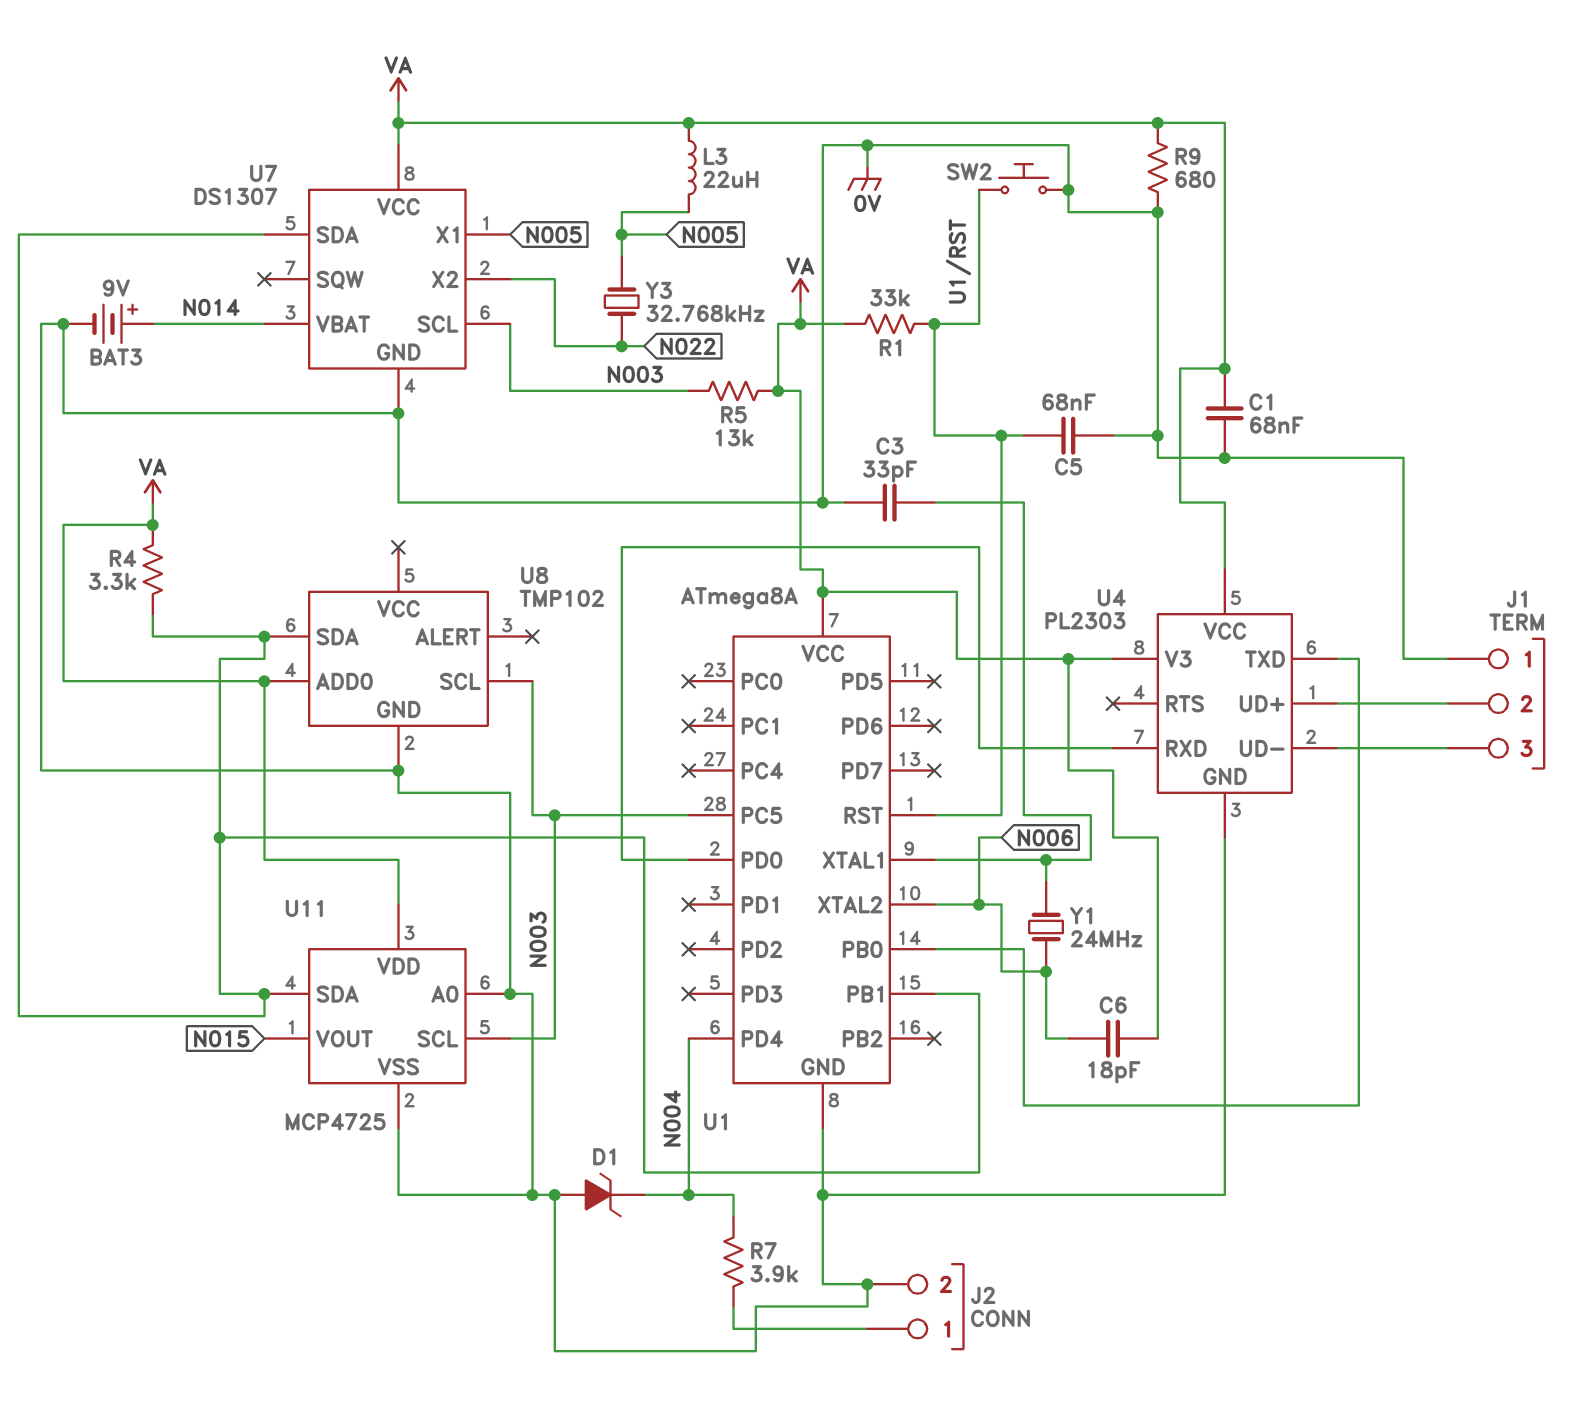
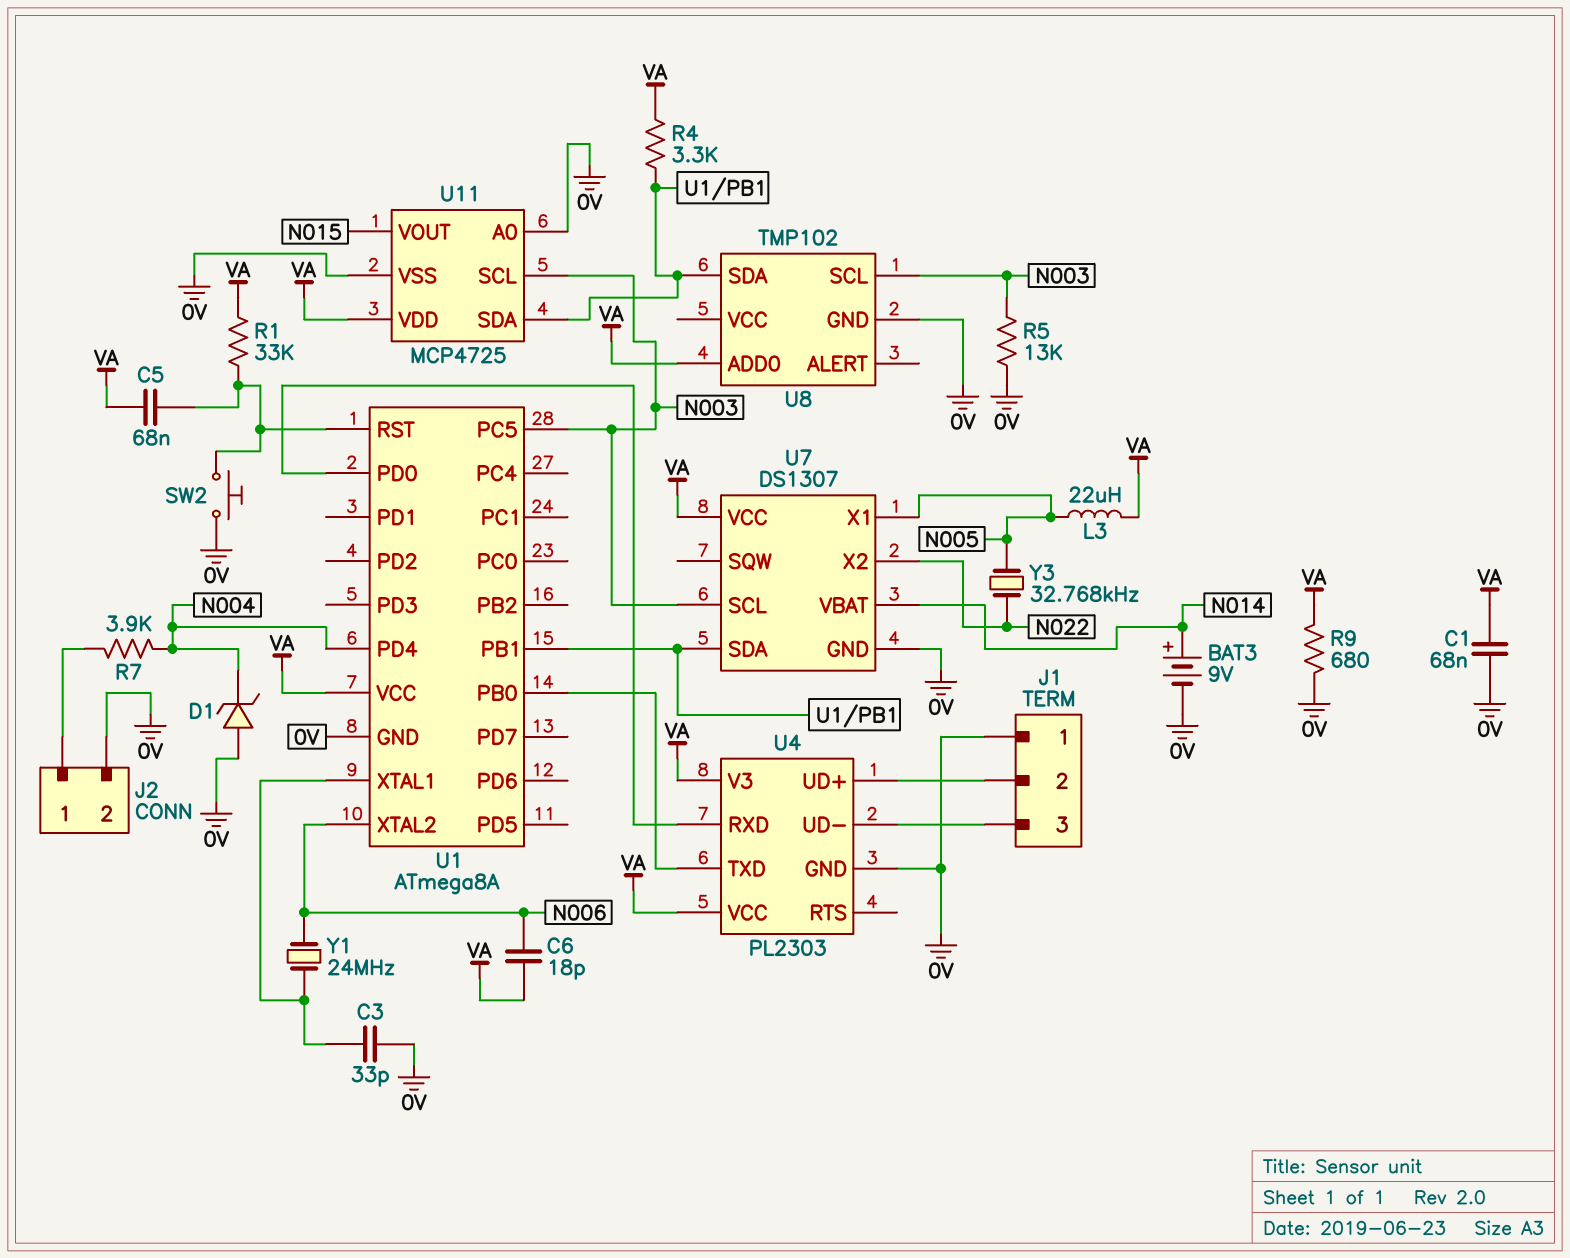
C5: 68nF (0V, U1/RST) -> 68nF (U1/RST, VA)
R5: 13k (N003, VA) -> 13k (0V, N003)

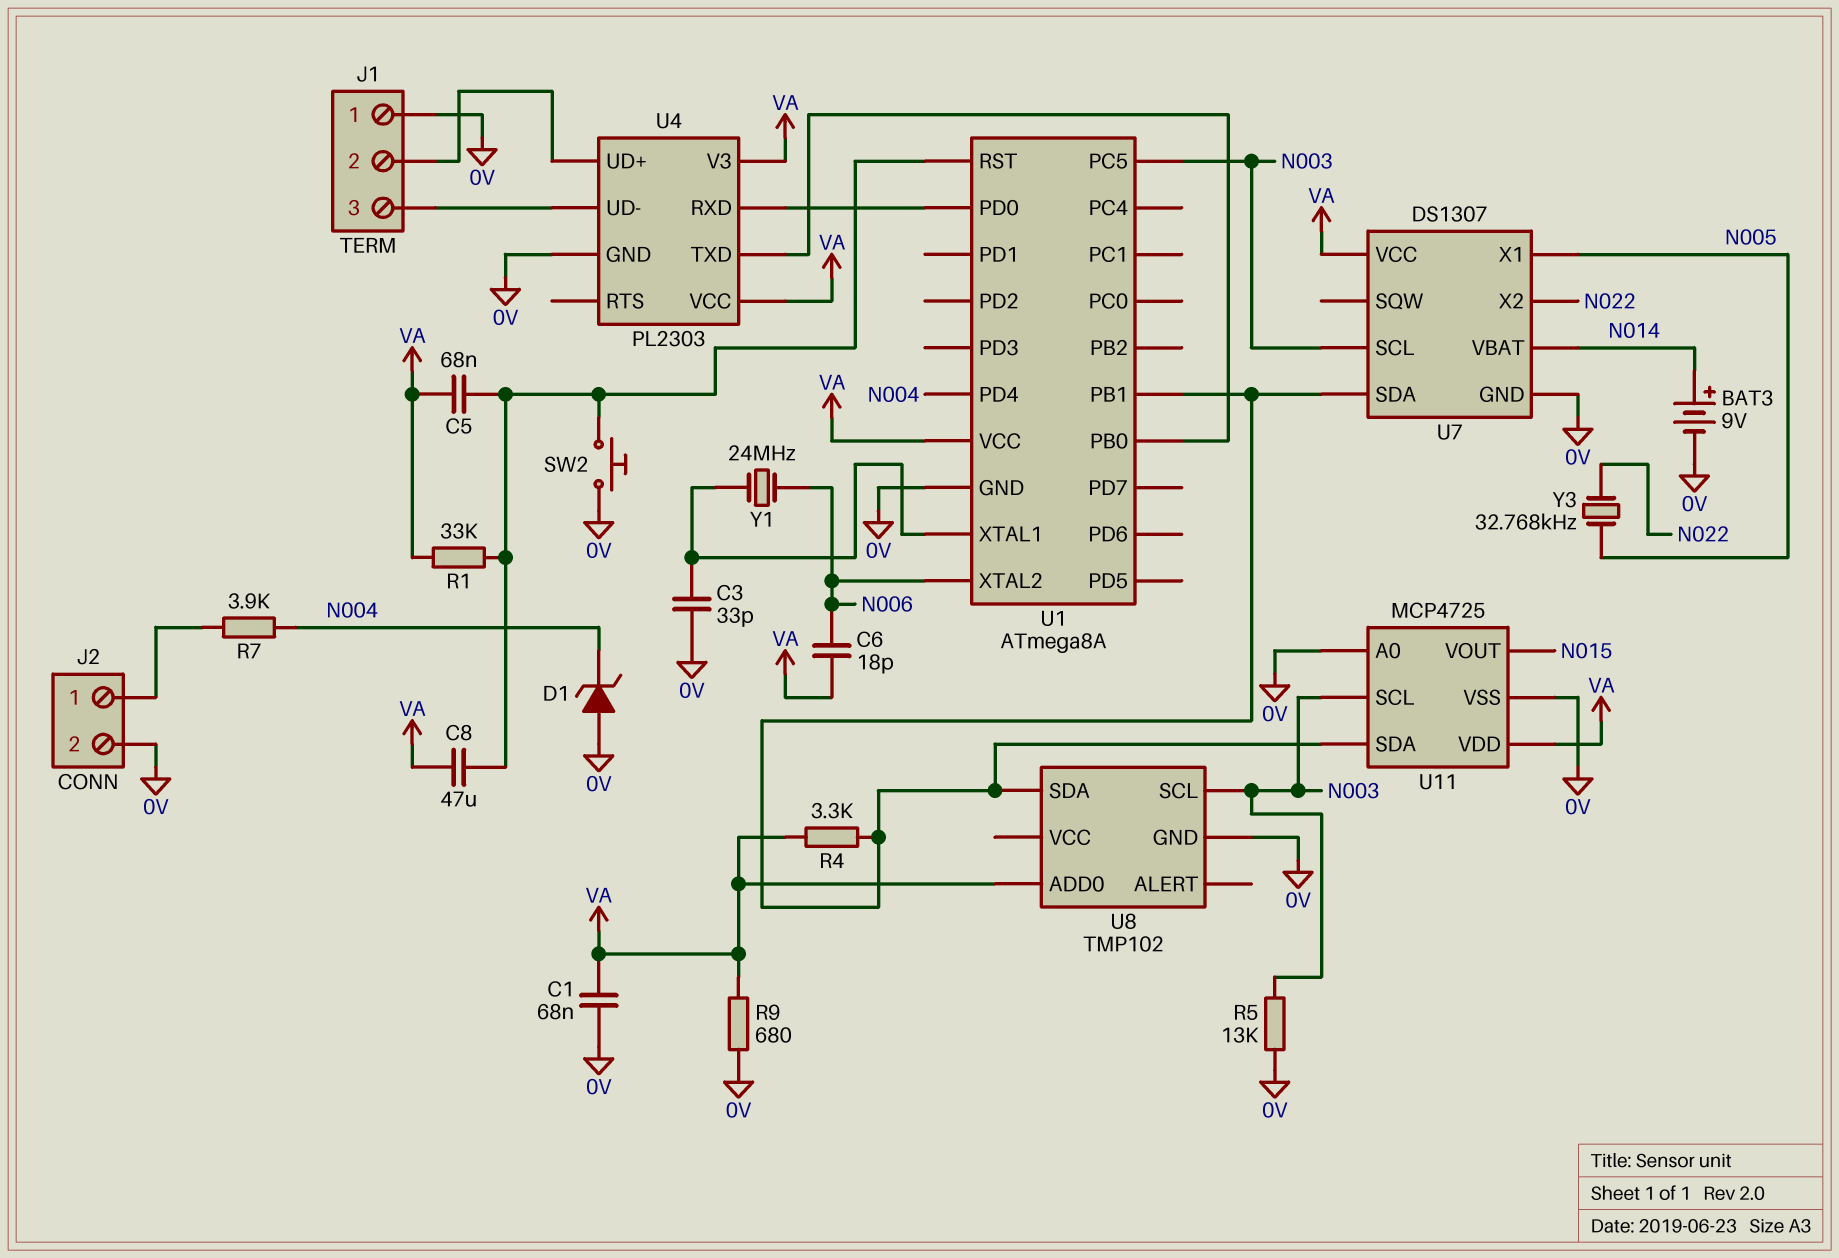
C8: none -> 47uF (U1/RST, VA)
L3: 22uH (N005, VA) -> none

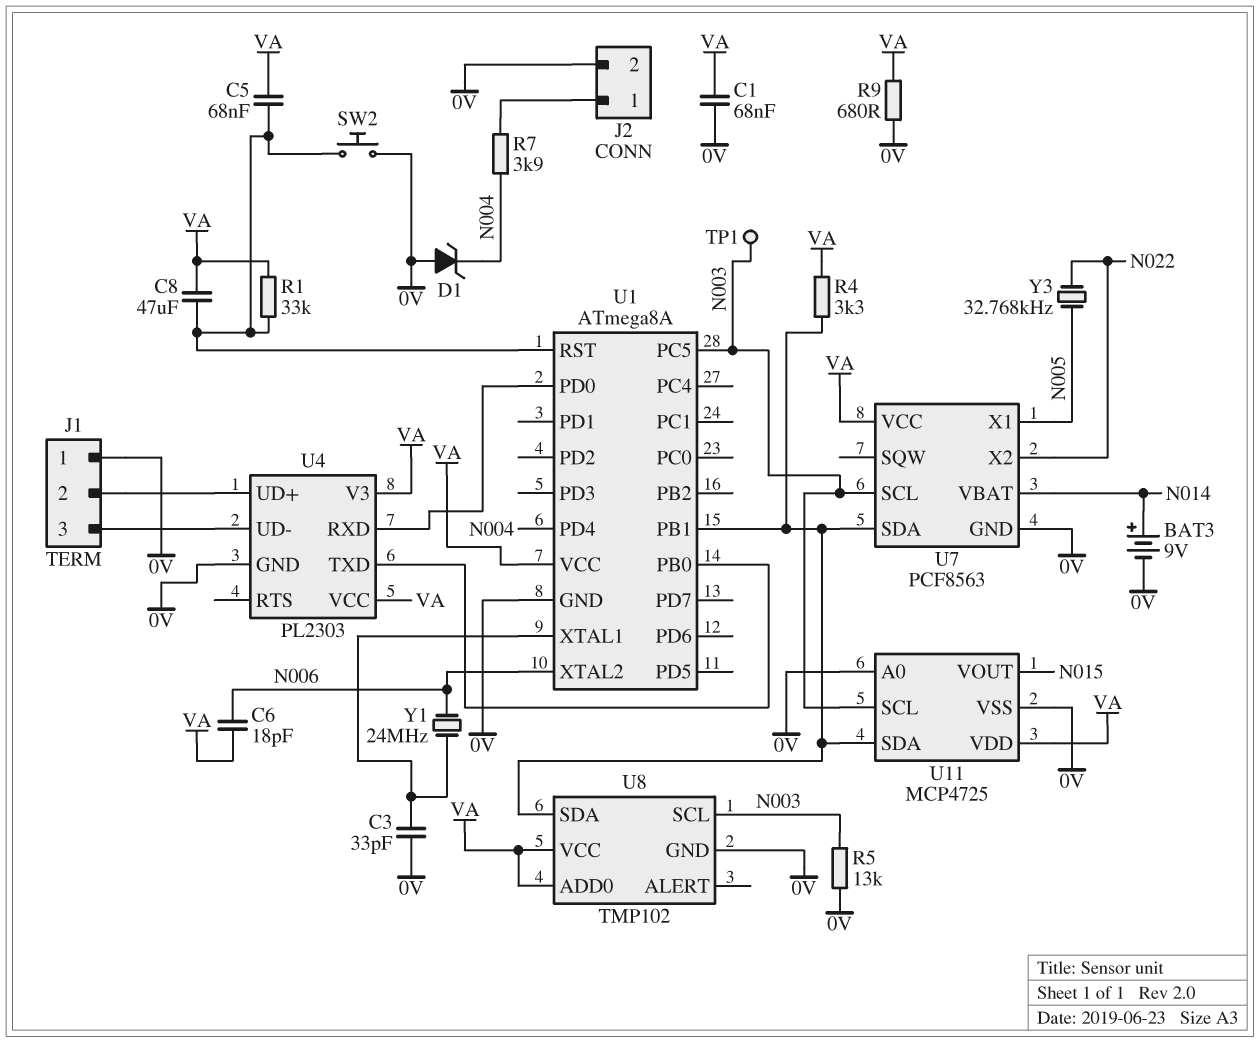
TP1: none -> test point (N003)
U7: DS1307 -> PCF8563
U8 pin VCC: none -> VA

